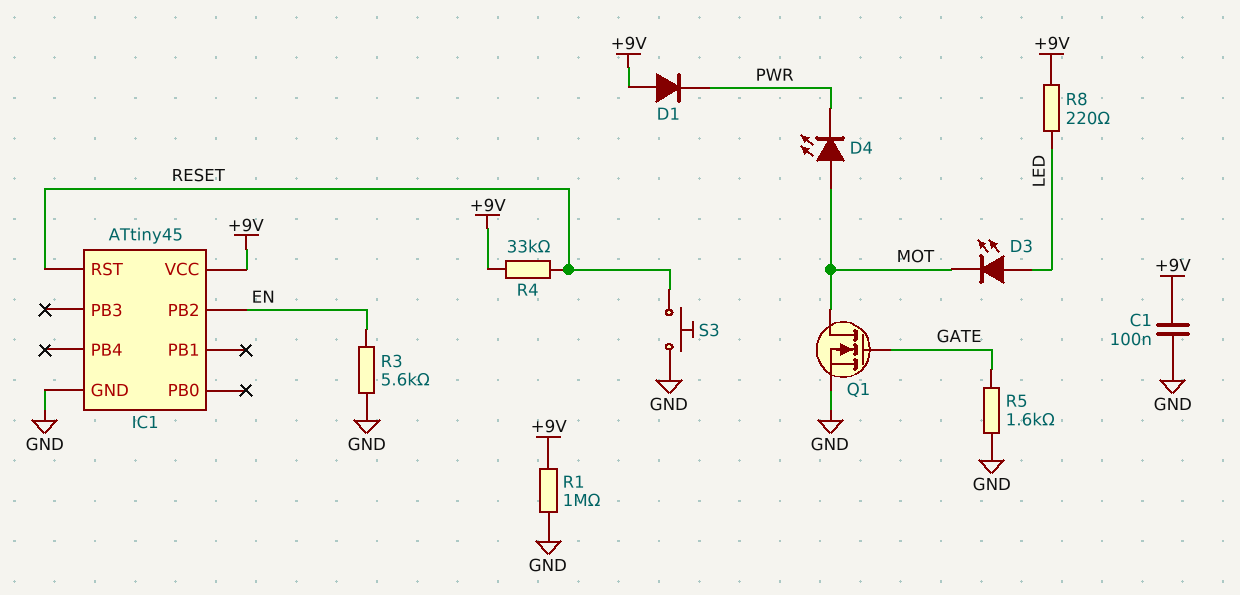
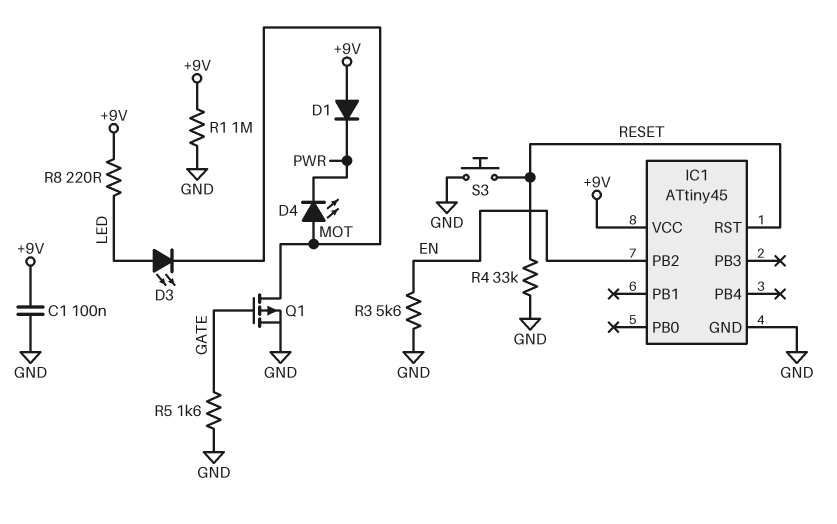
Q1: NMOS (G GATE, D MOT, S GND) -> PMOS (G GATE, D MOT, S GND)
R4: 33k (+9V, RESET) -> 33k (GND, RESET)

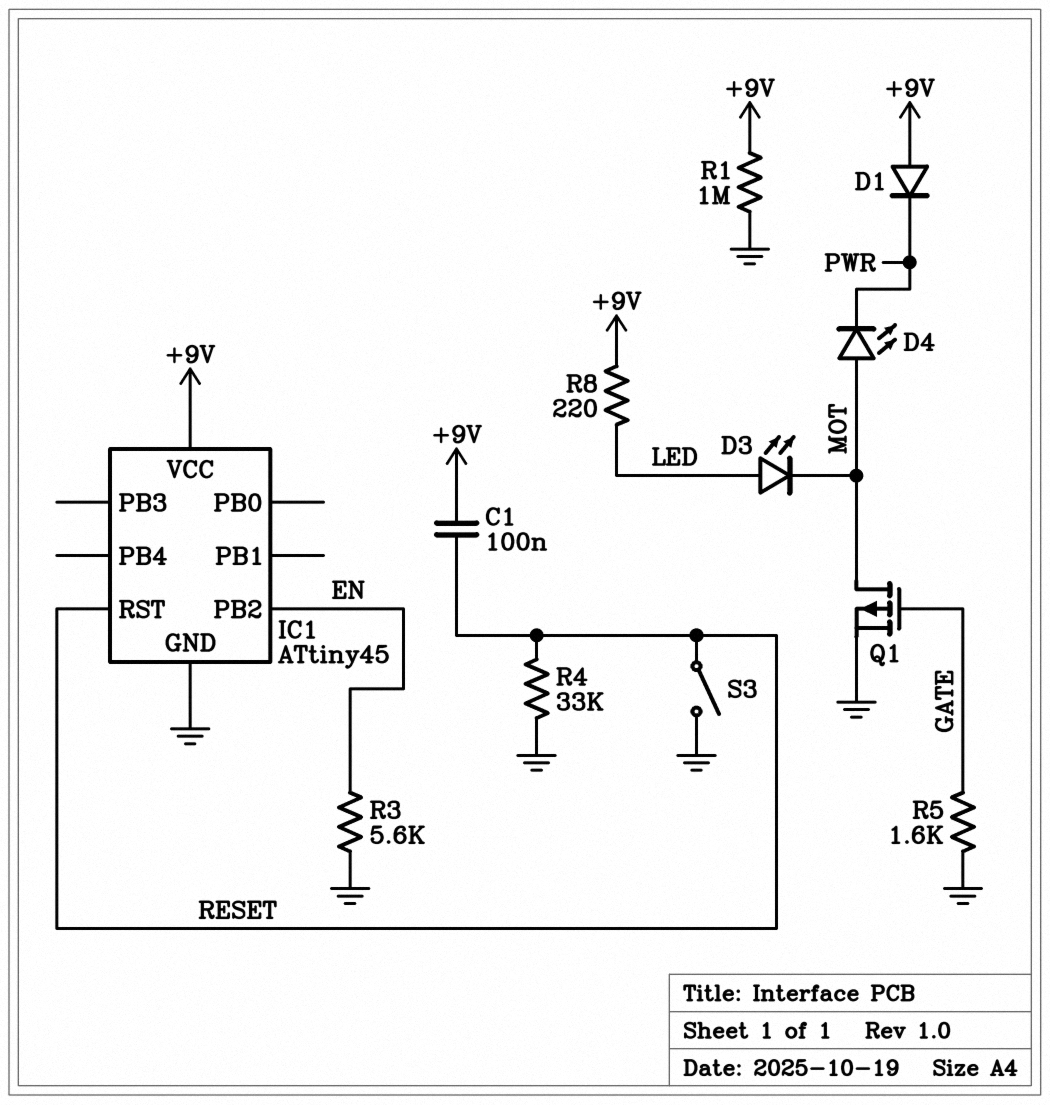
C1: 100nF (+9V, GND) -> 100nF (+9V, RESET)
S3: button (GND, RESET) -> switch (GND, RESET)

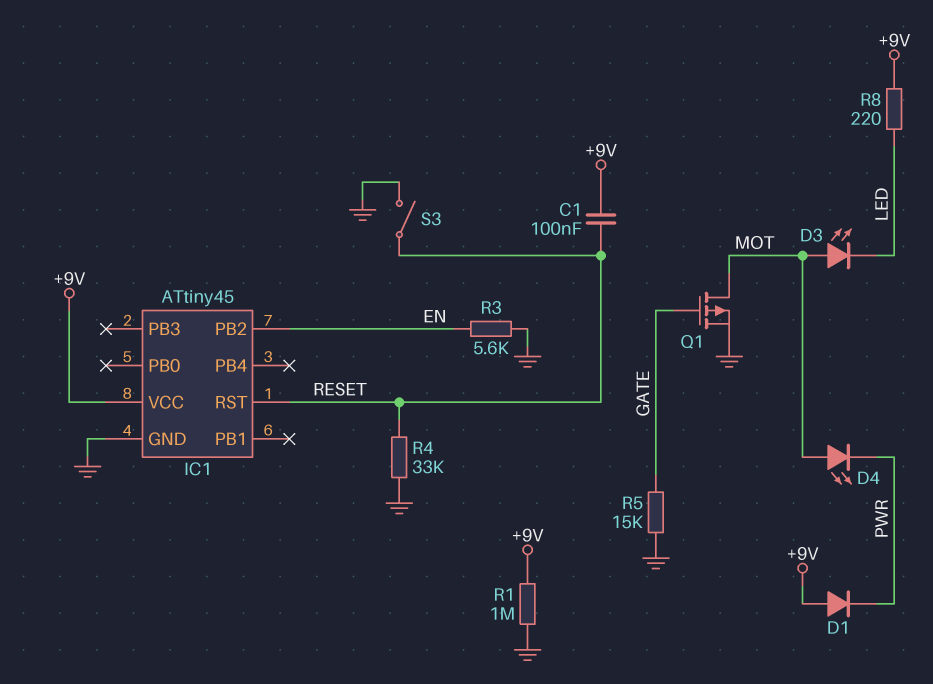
D3: LED (A LED, K MOT) -> LED (A MOT, K LED)
R5: 1.6k (GATE, GND) -> 15k (GATE, GND)

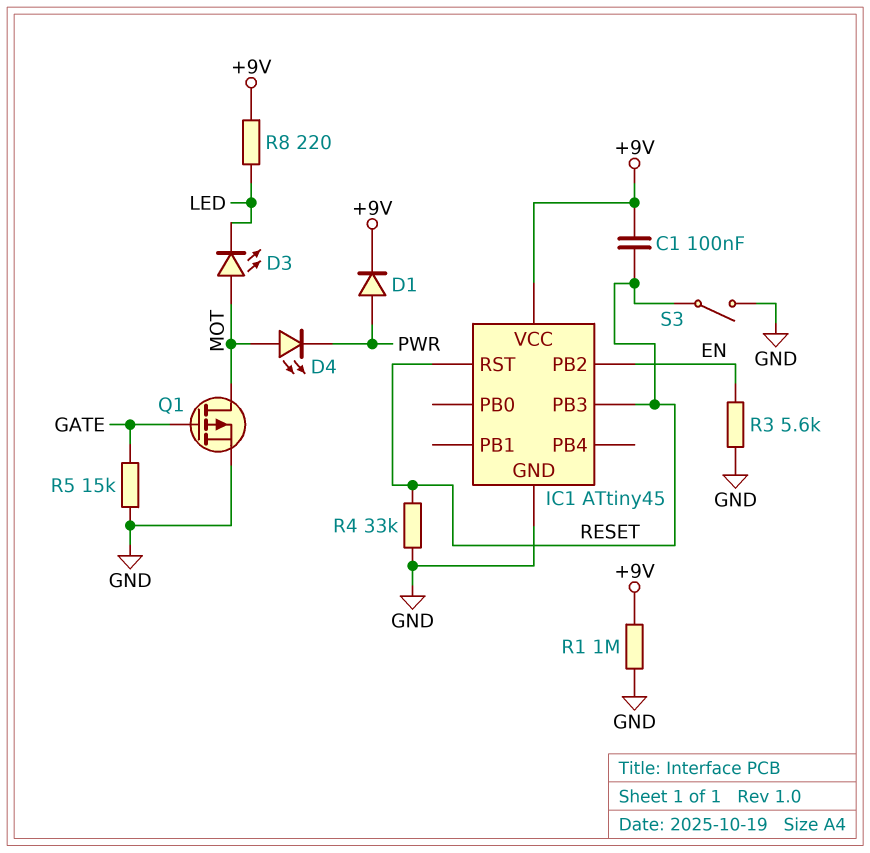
D1: diode (A +9V, K PWR) -> diode (A PWR, K +9V)
IC1 pin PB3: none -> RESET

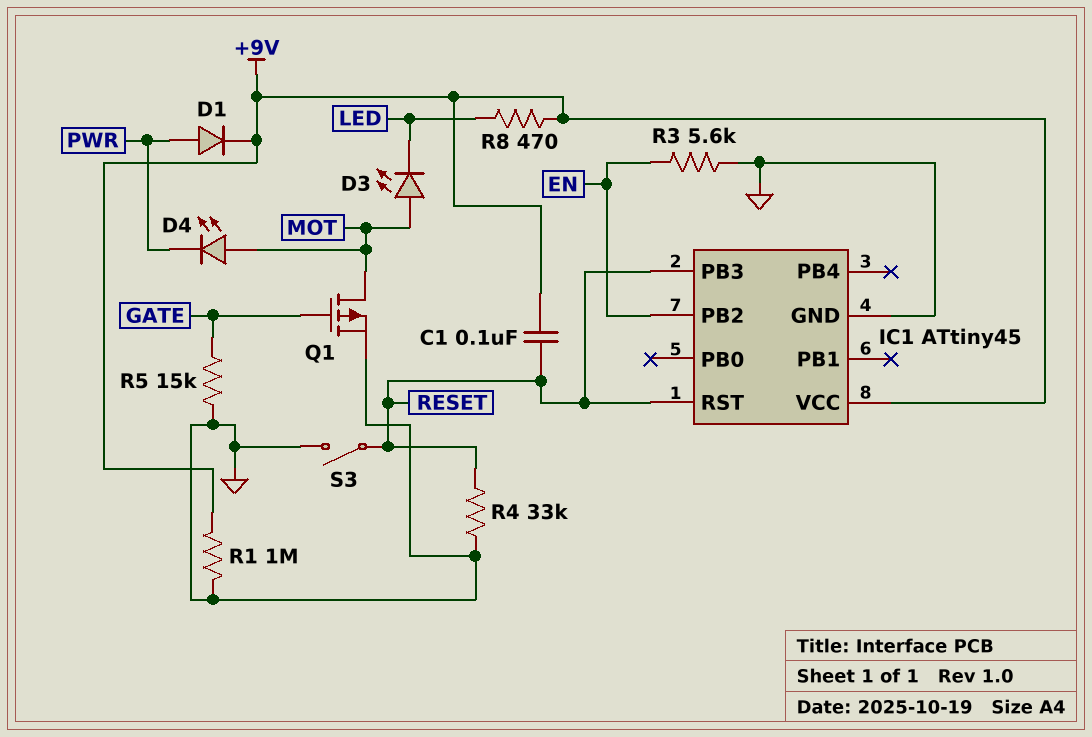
R8: 220 (+9V, LED) -> 470 (+9V, LED)

